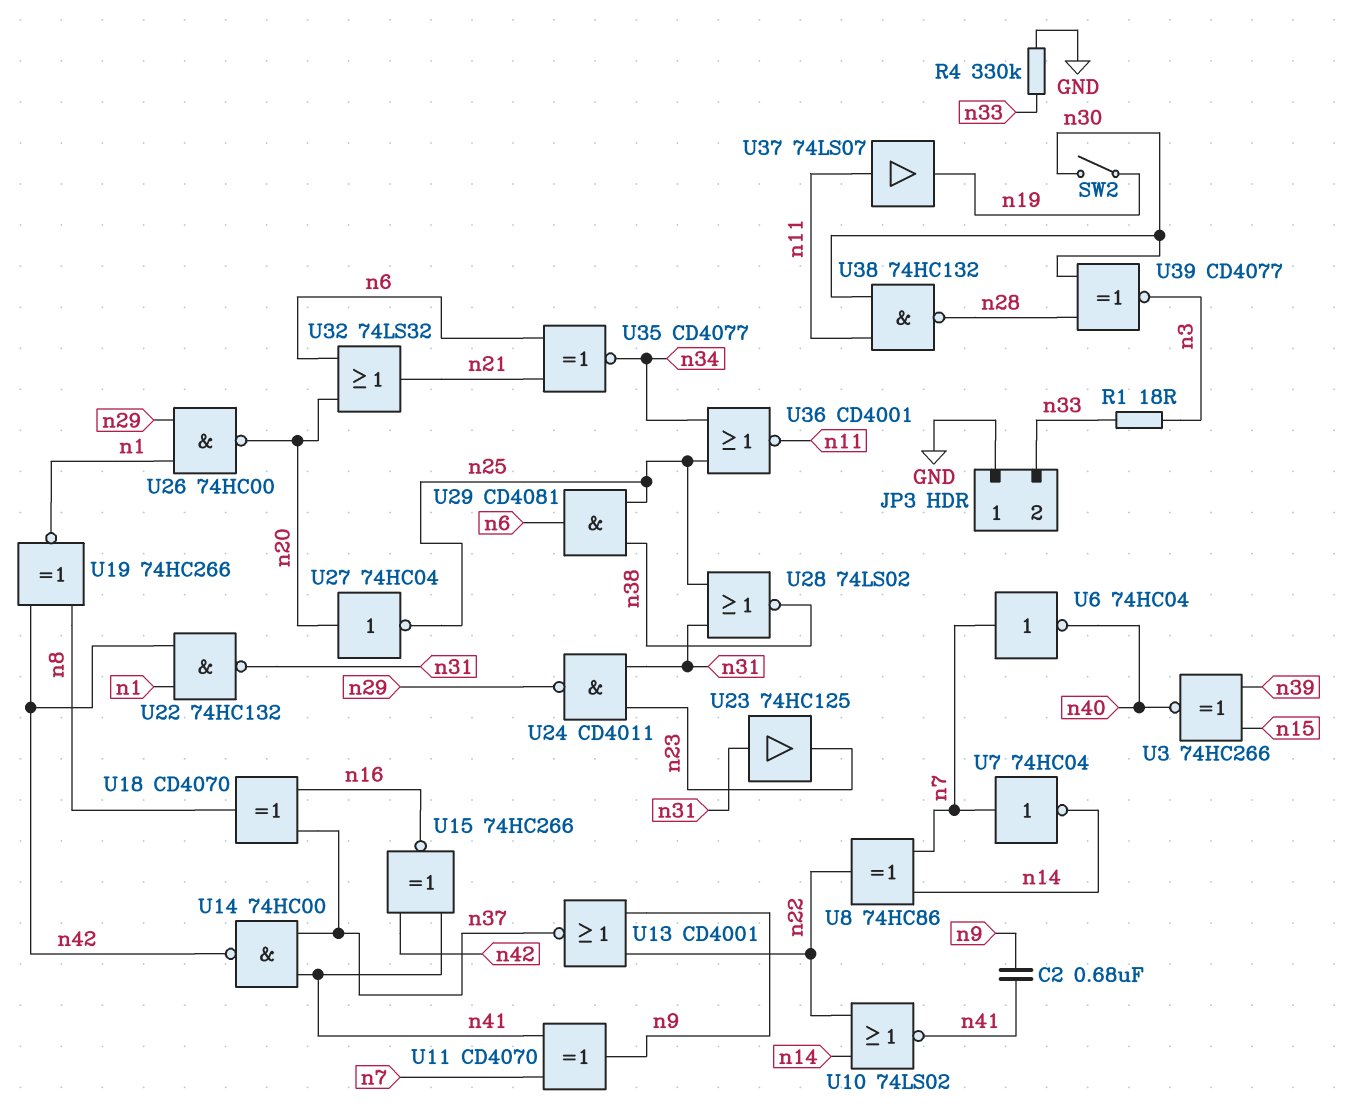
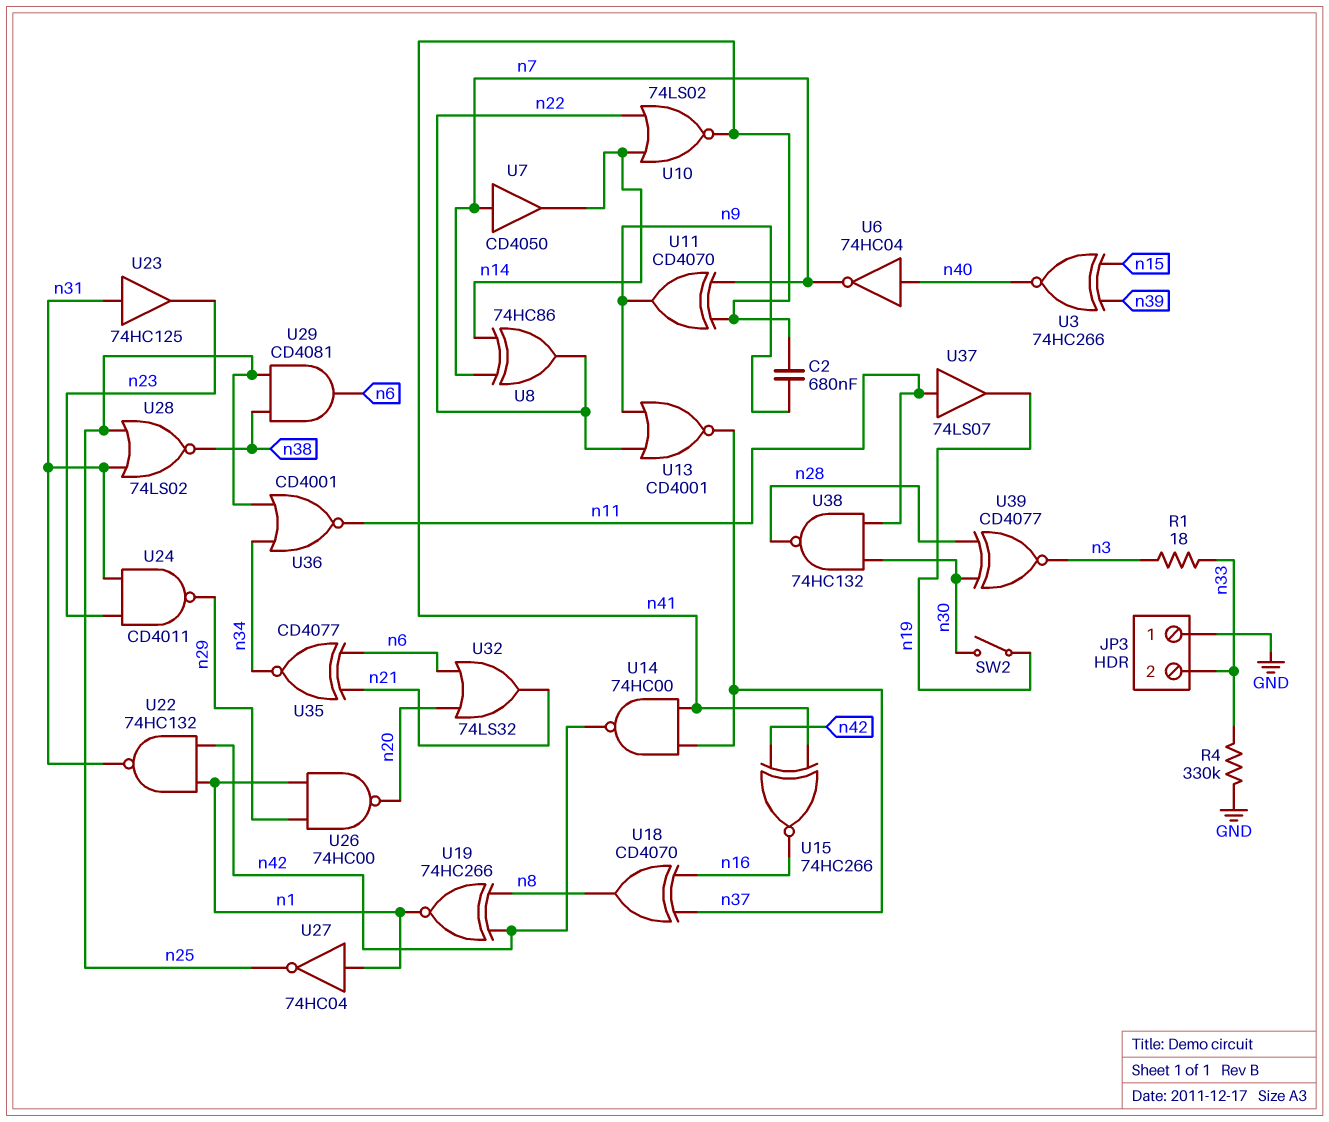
U6: NOT 74HC04 (in n7, out n40) -> NOT 74HC04 (in n40, out n7)
U7: NOT 74HC04 (in n7, out n14) -> buffer CD4050 (in n7, out n14)
U27: NOT 74HC04 (in n20, out n25) -> NOT 74HC04 (in n1, out n25)

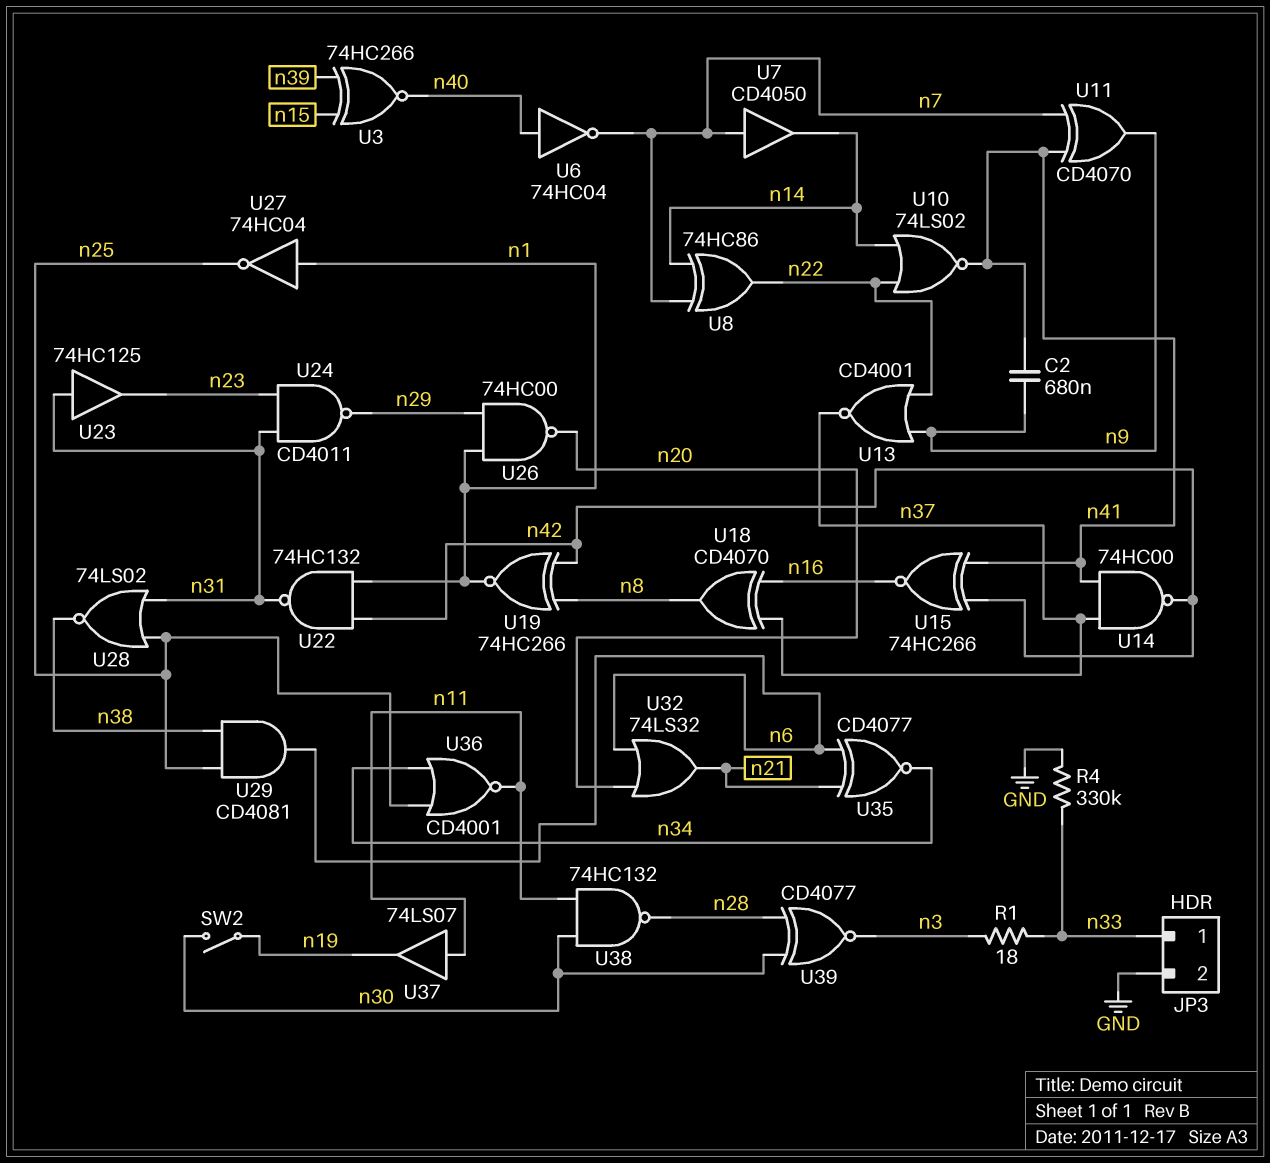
JP3 pin 1: GND -> n33
JP3 pin 2: n33 -> GND

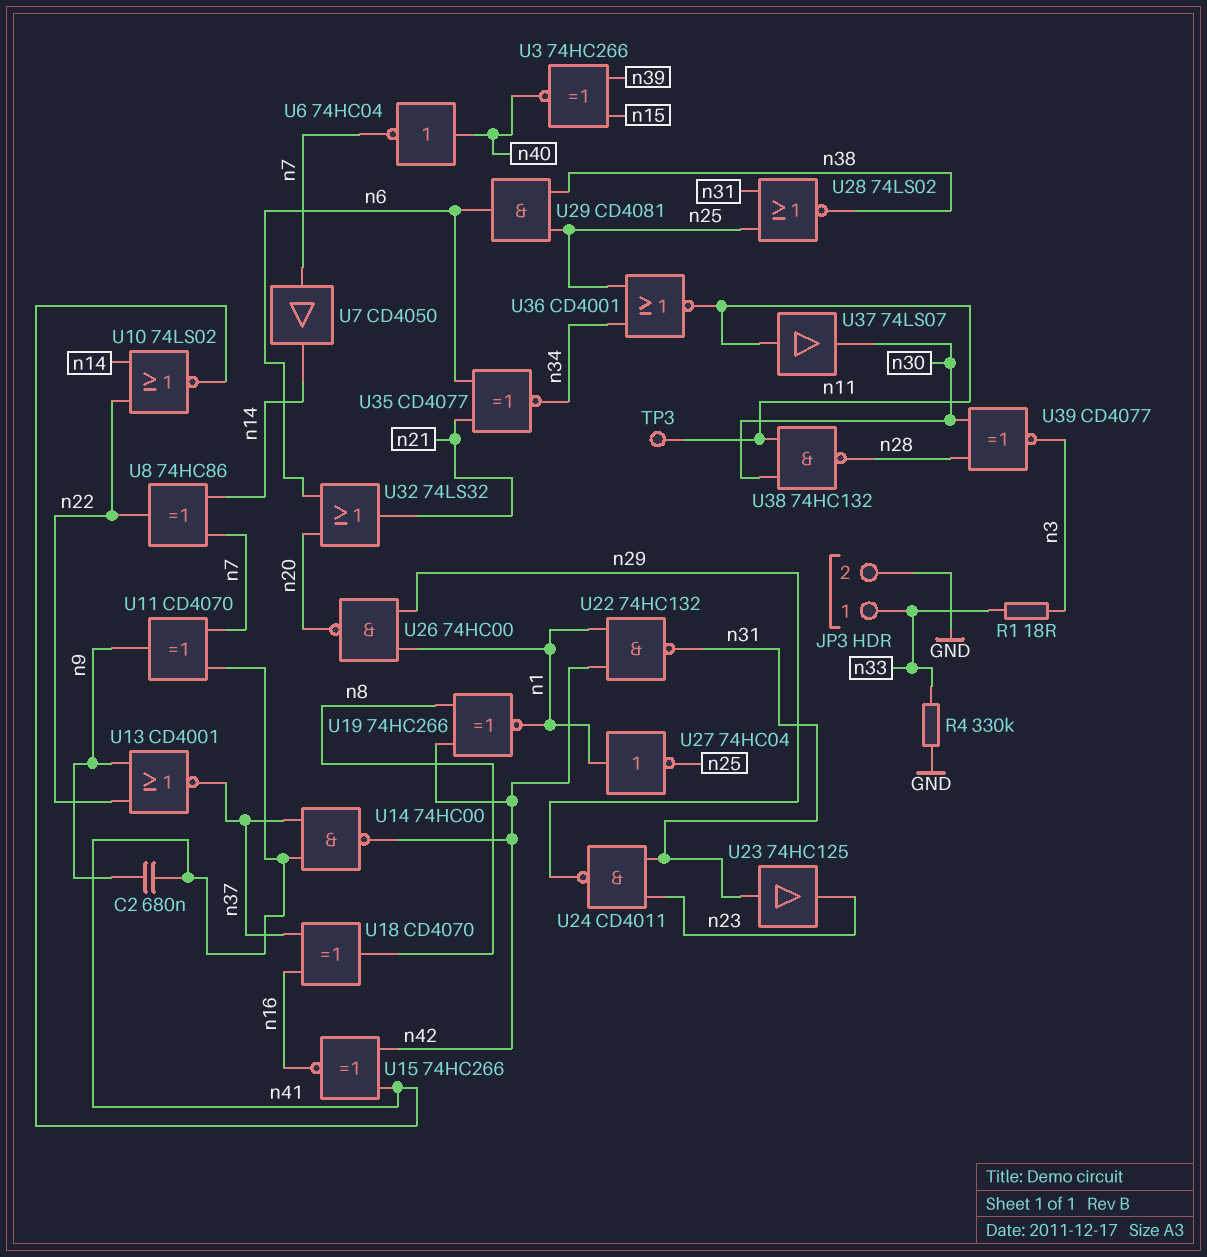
SW2: switch (n19, n30) -> none
TP3: none -> test point (n11)
U37: buffer 74LS07 (in n11, out n19) -> buffer 74LS07 (in n11, out n30)

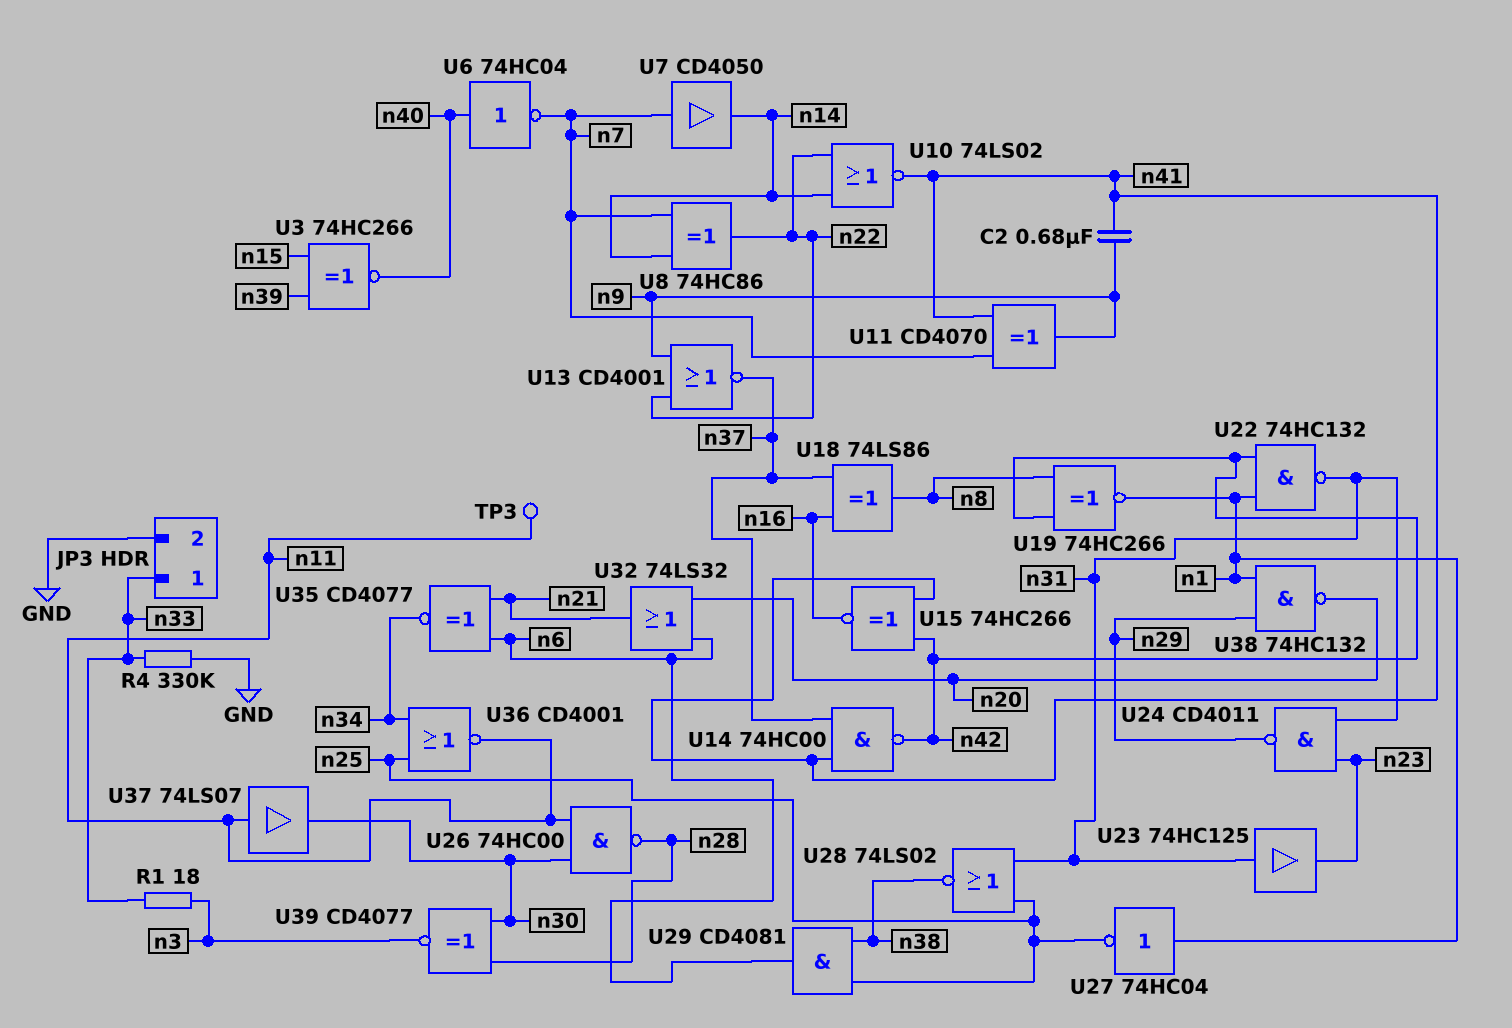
U18: XOR CD4070 (in n16, in n37, out n8) -> XOR 74LS86 (in n16, in n37, out n8)
U26: NAND 74HC00 (in n1, in n29, out n20) -> NAND 74HC00 (in n11, in n30, out n28)
U38: NAND 74HC132 (in n11, in n30, out n28) -> NAND 74HC132 (in n1, in n29, out n20)

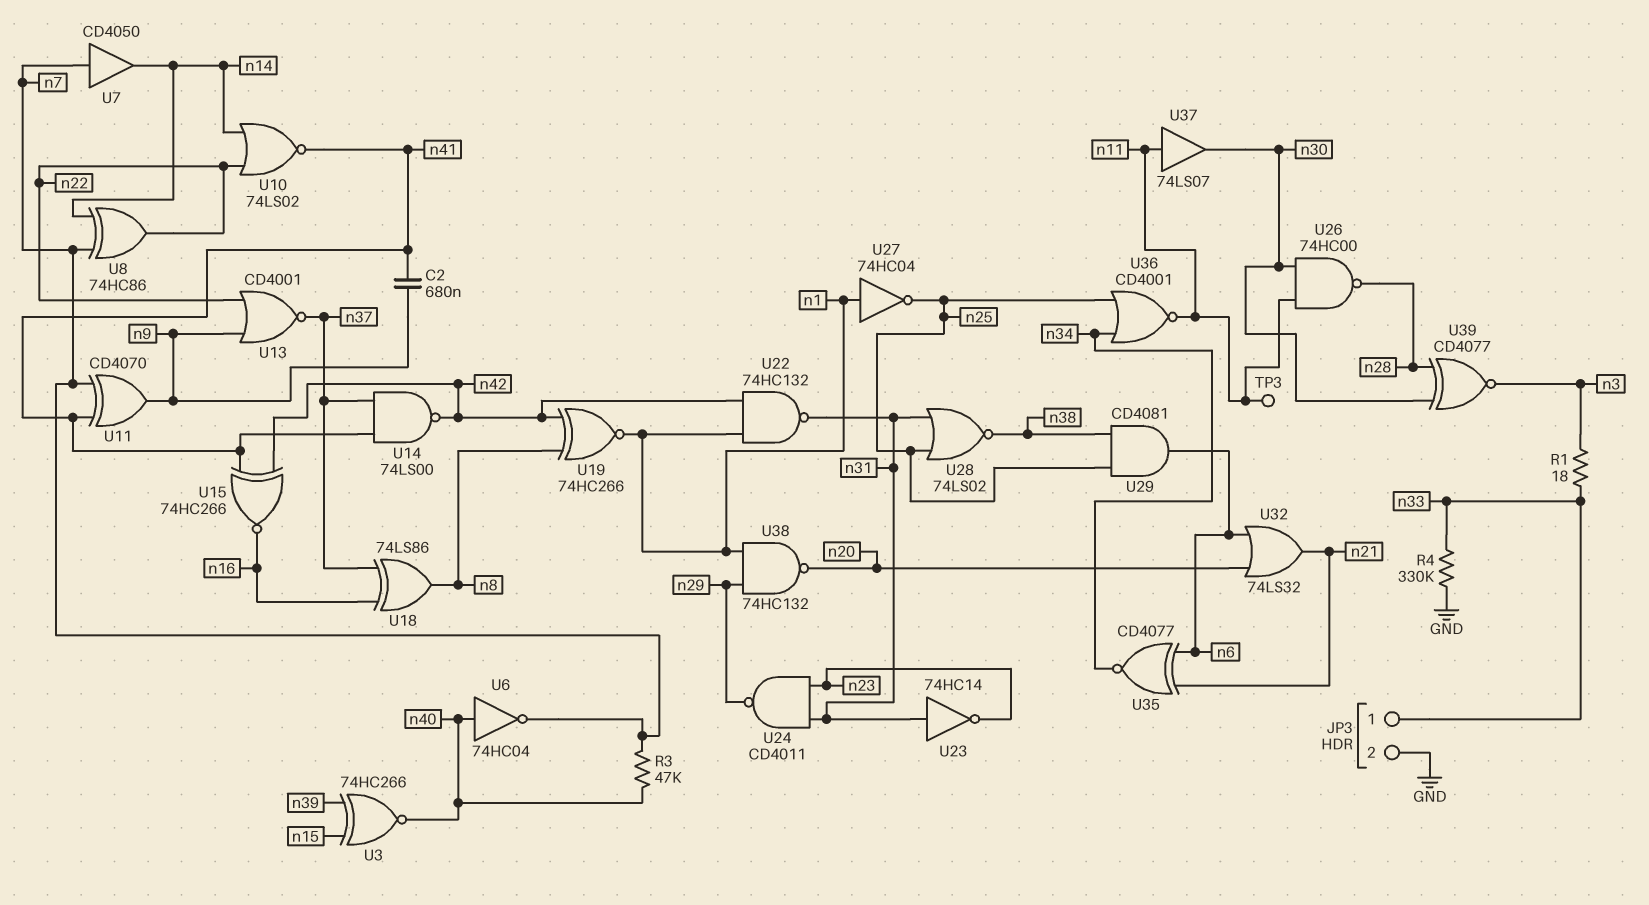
R3: none -> 47k (n7, n40)
U14: NAND 74HC00 (in n37, in n41, out n42) -> NAND 74LS00 (in n37, in n41, out n42)
U23: buffer 74HC125 (in n31, out n23) -> NOT 74HC14 (in n31, out n23)

